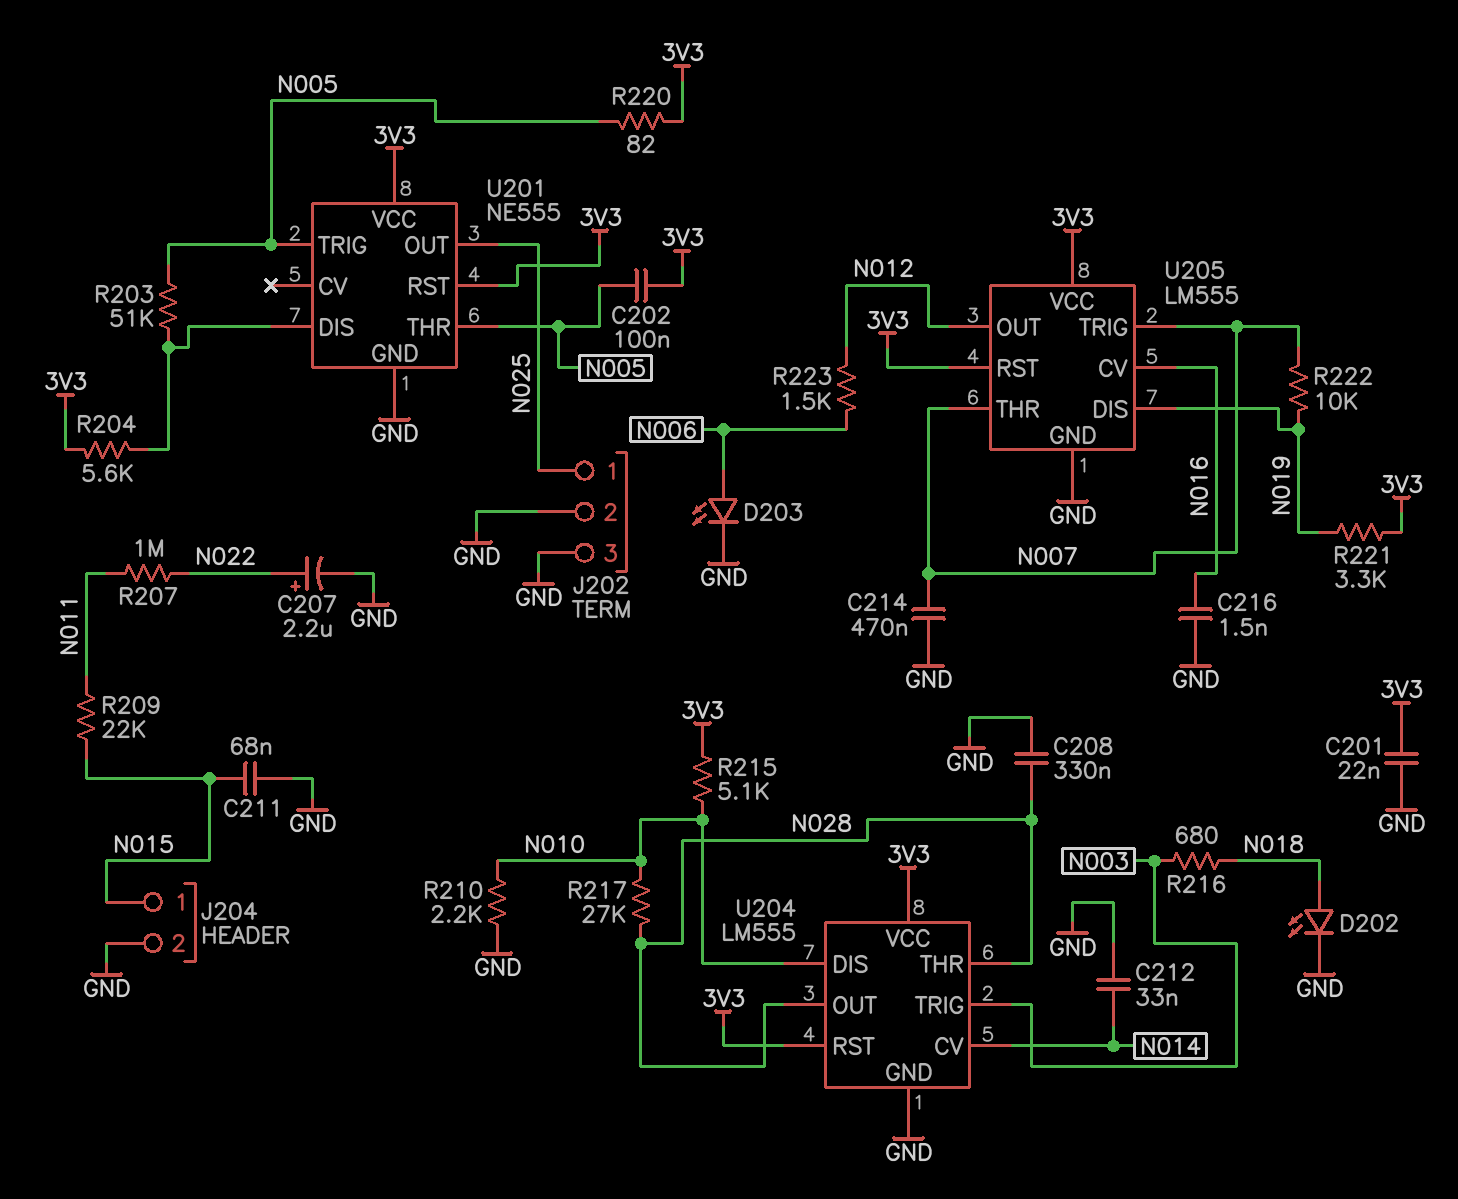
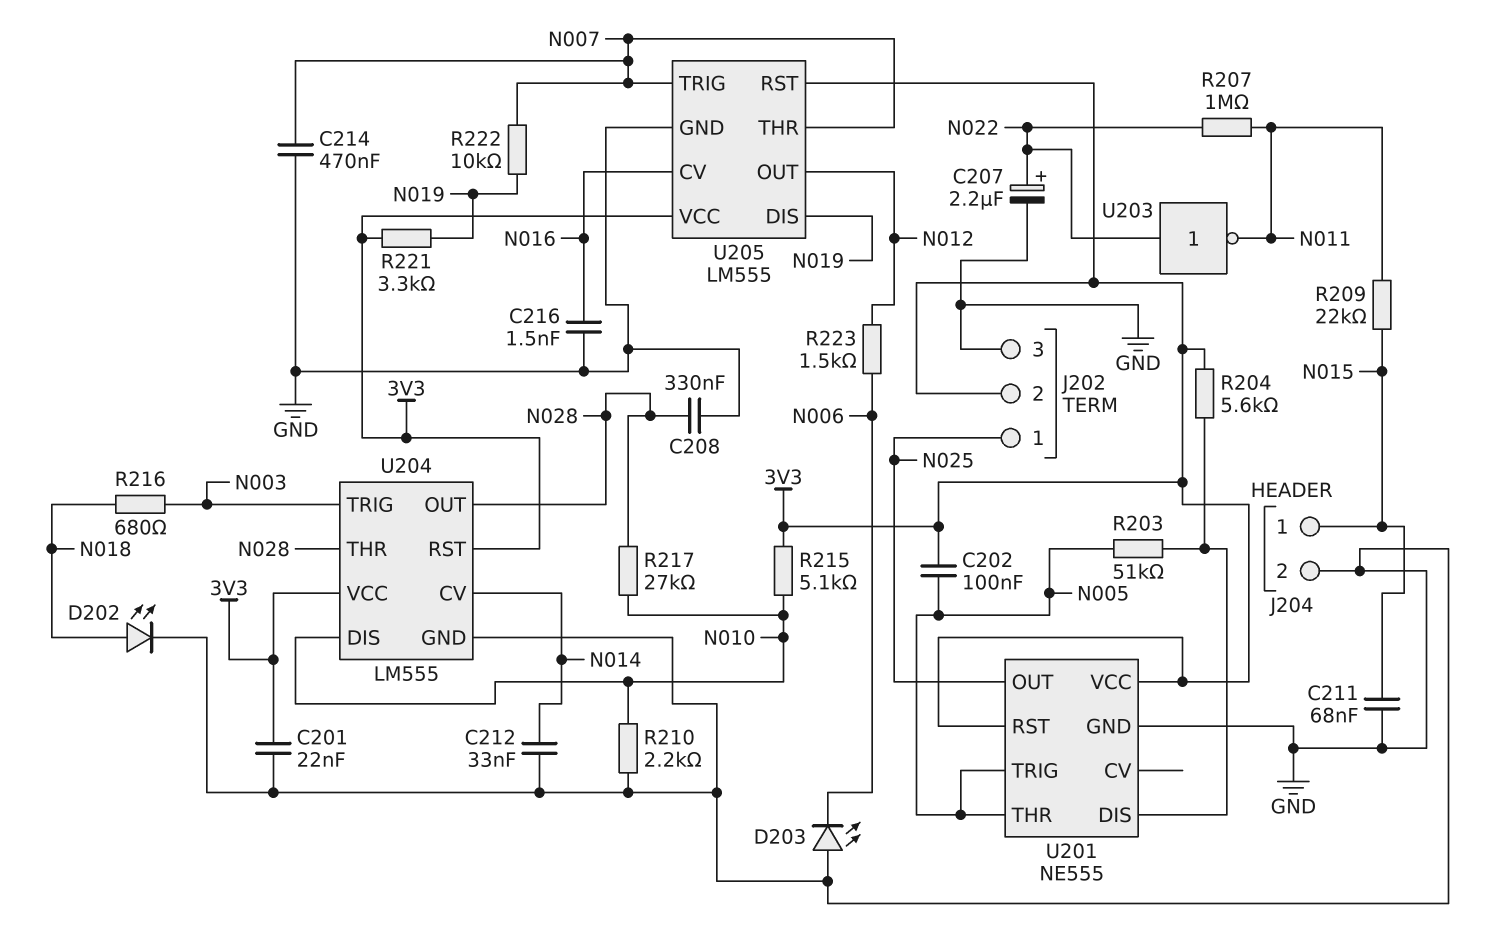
D203: LED (A N006, K GND) -> LED (A GND, K N006)
J202 pin 2: GND -> 3V3
R220: 82 (3V3, N005) -> none
U203: none -> NOT (in N022, out N011)

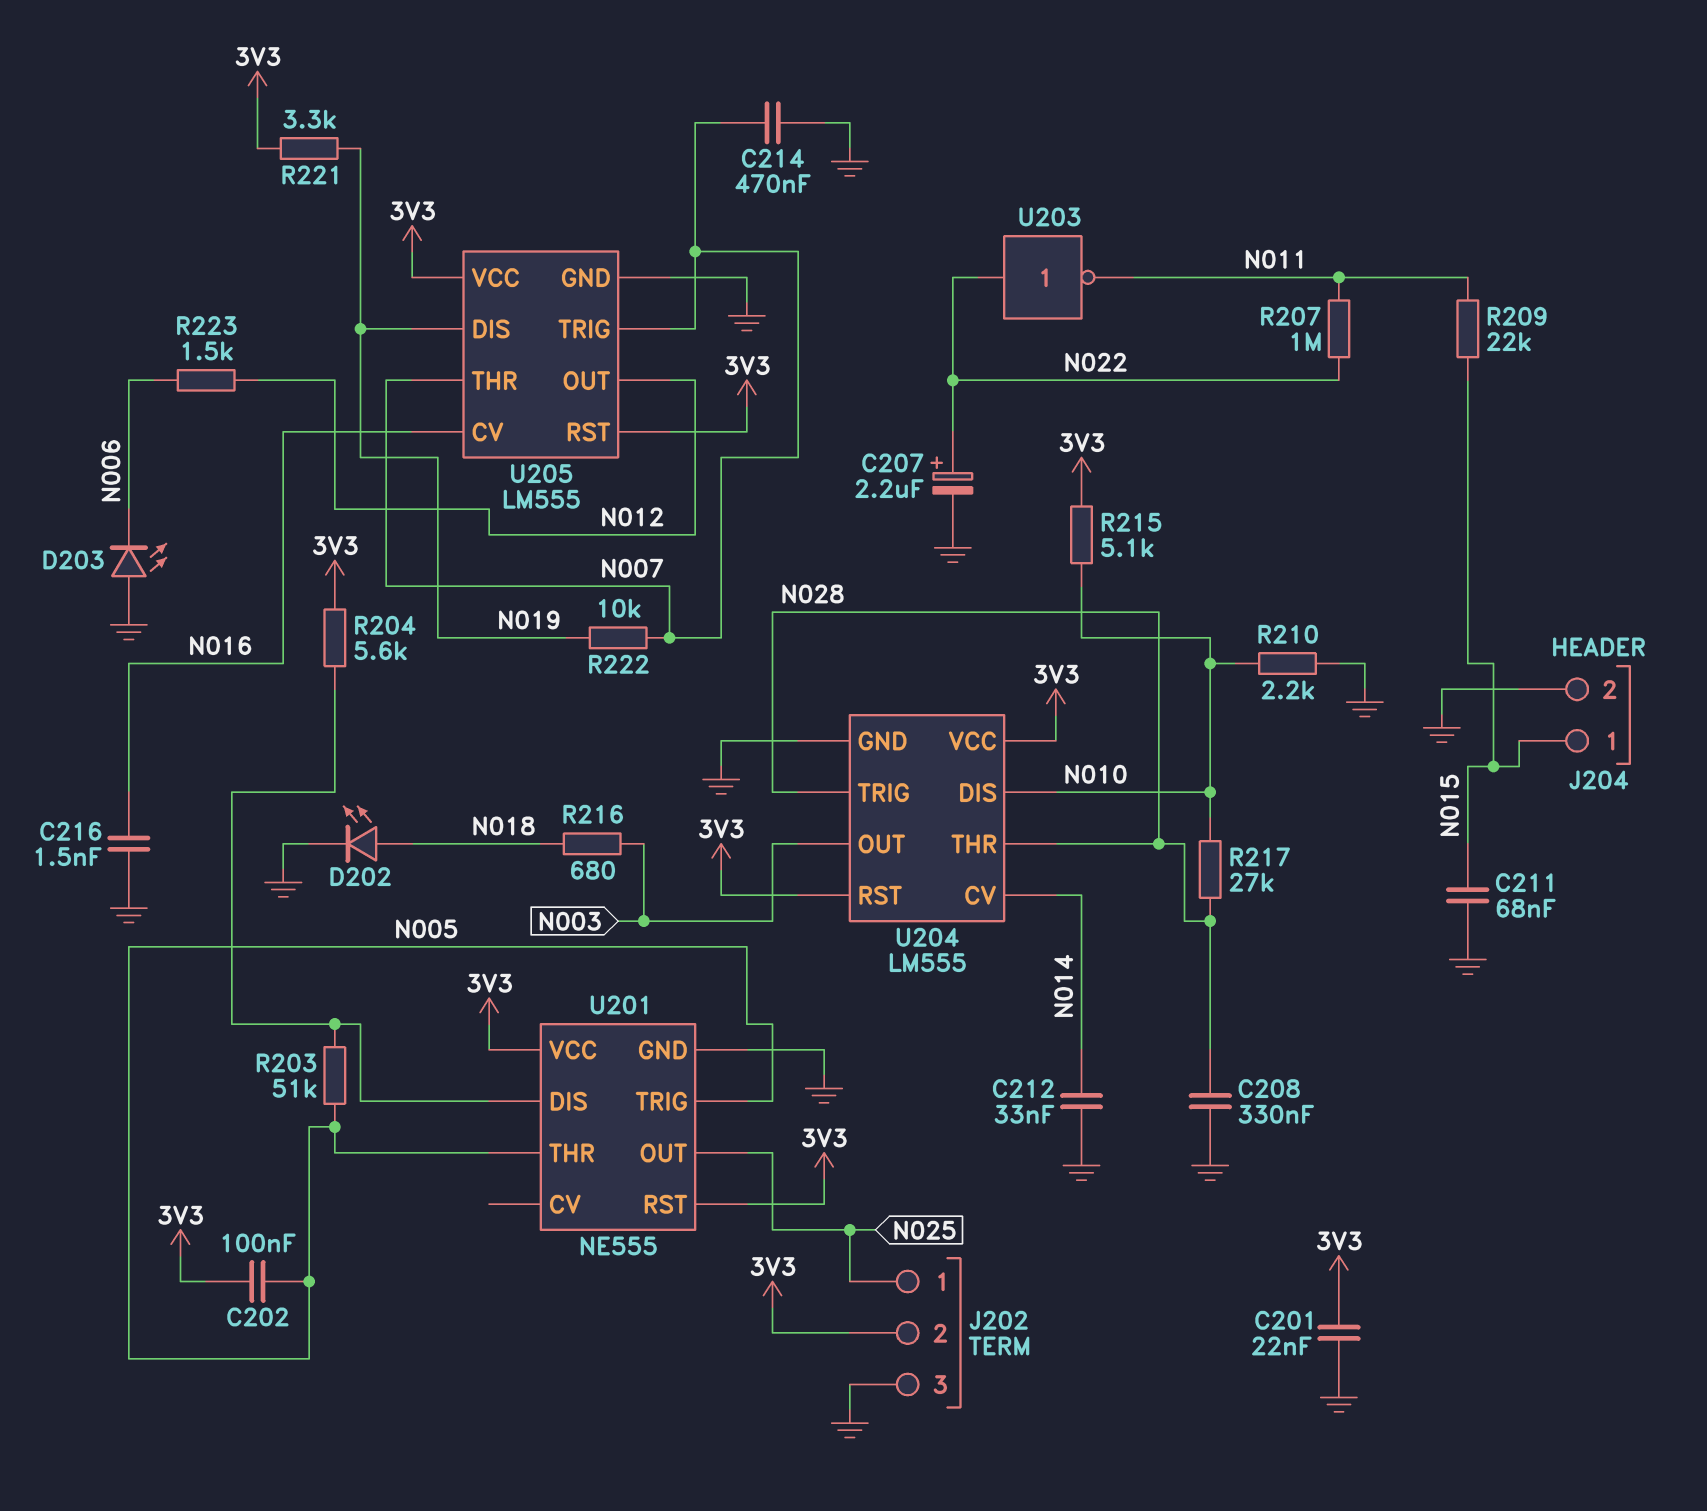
U204 pin OUT: N028 -> N003
U204 pin TRIG: N003 -> N028

